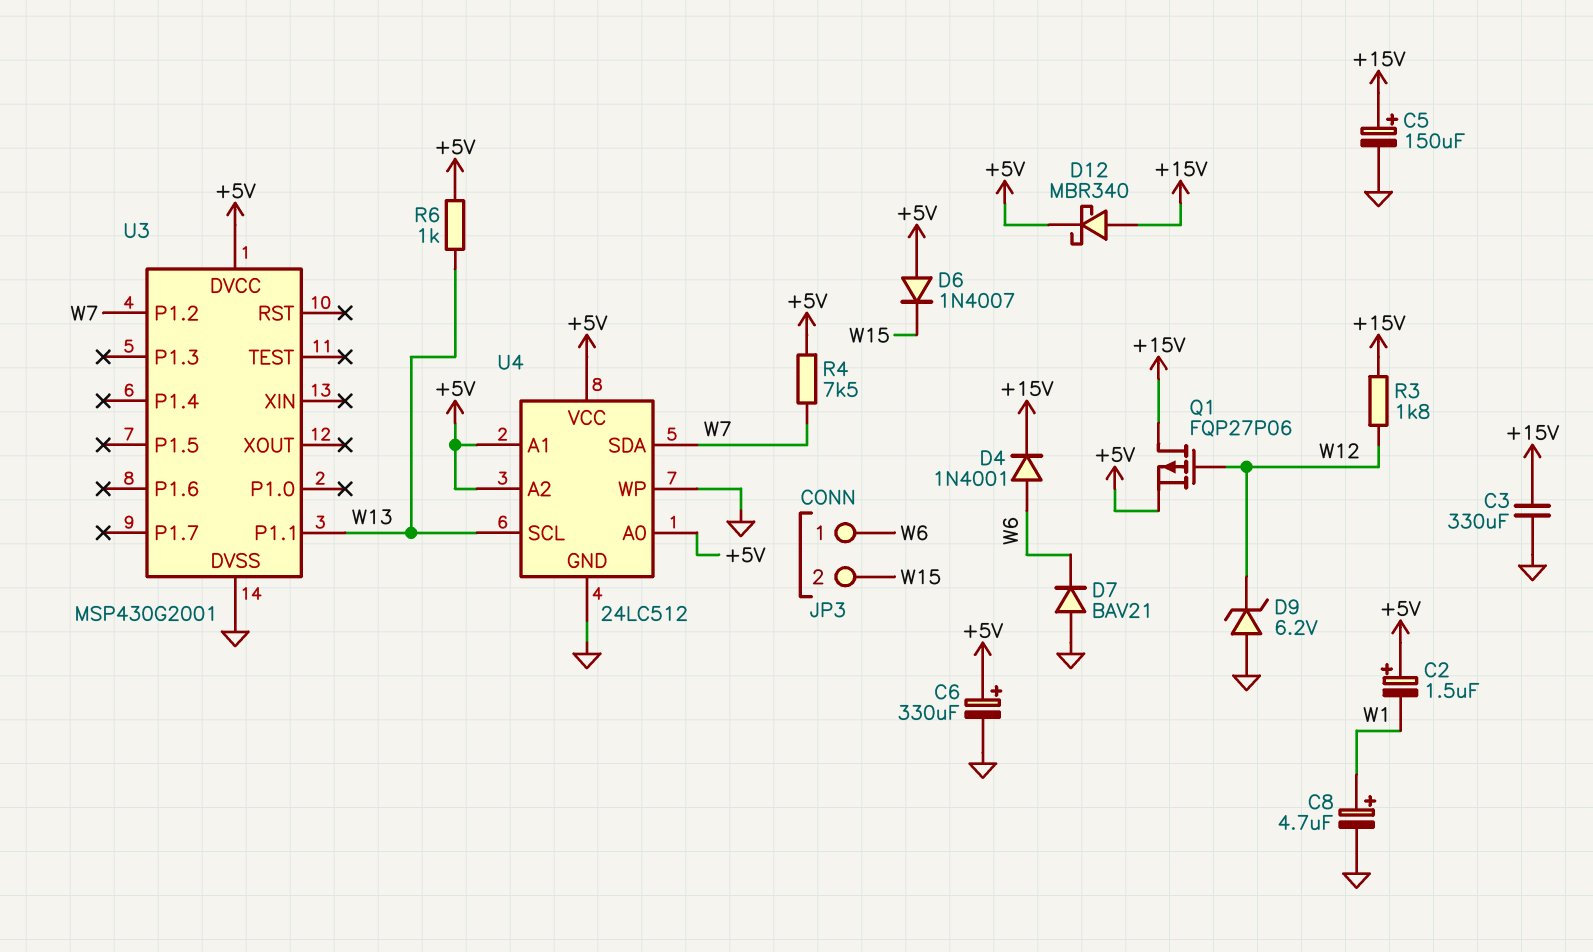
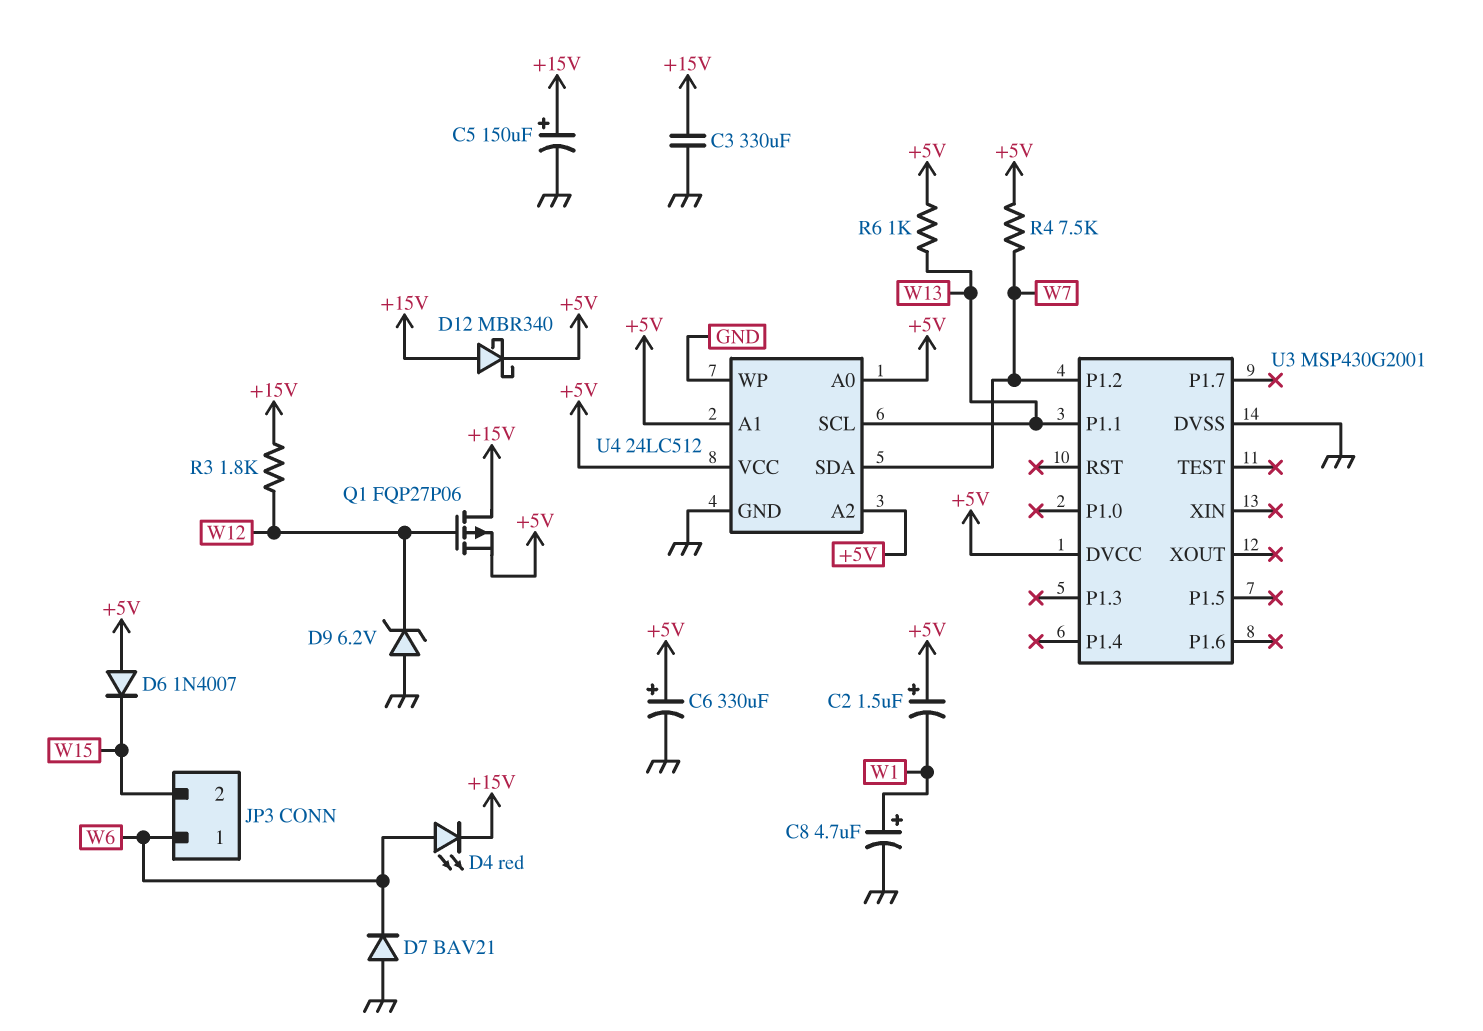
D4: diode 1N4001 (A W6, K +15V) -> LED red (A W6, K +15V)

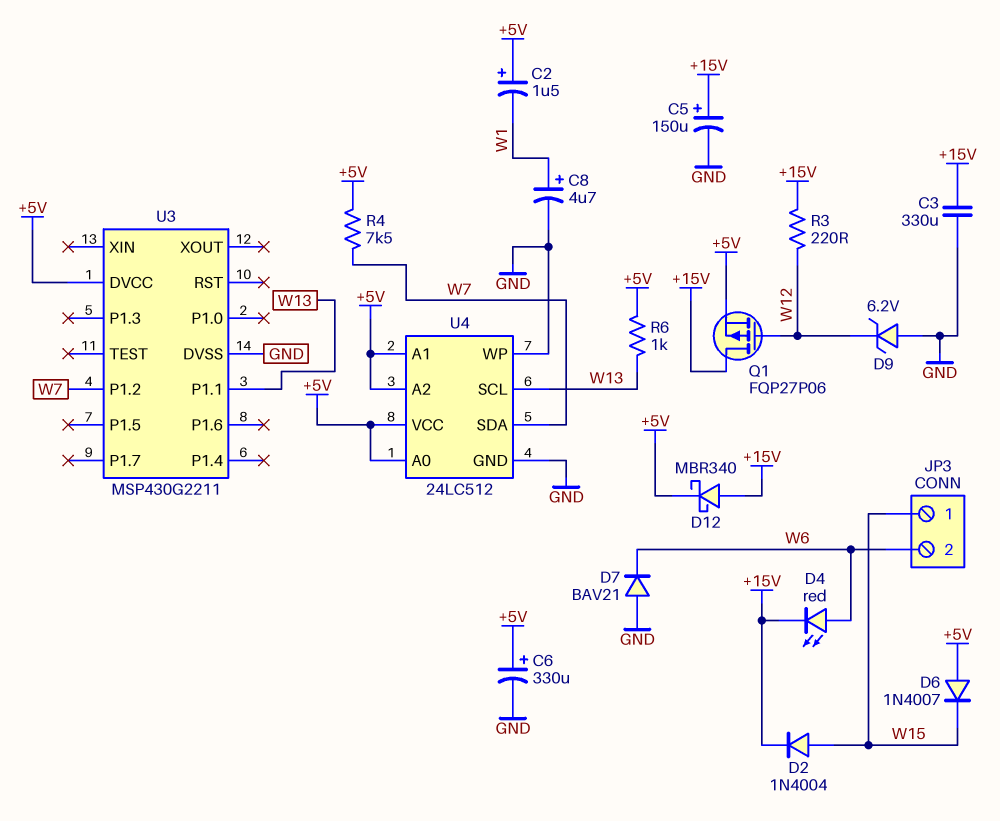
D2: none -> diode 1N4004 (A W15, K +15V)
JP3 pin 1: W6 -> W15
JP3 pin 2: W15 -> W6
R3: 1.8k (+15V, W12) -> 220 (+15V, W12)
U3: MSP430G2001 -> MSP430G2211

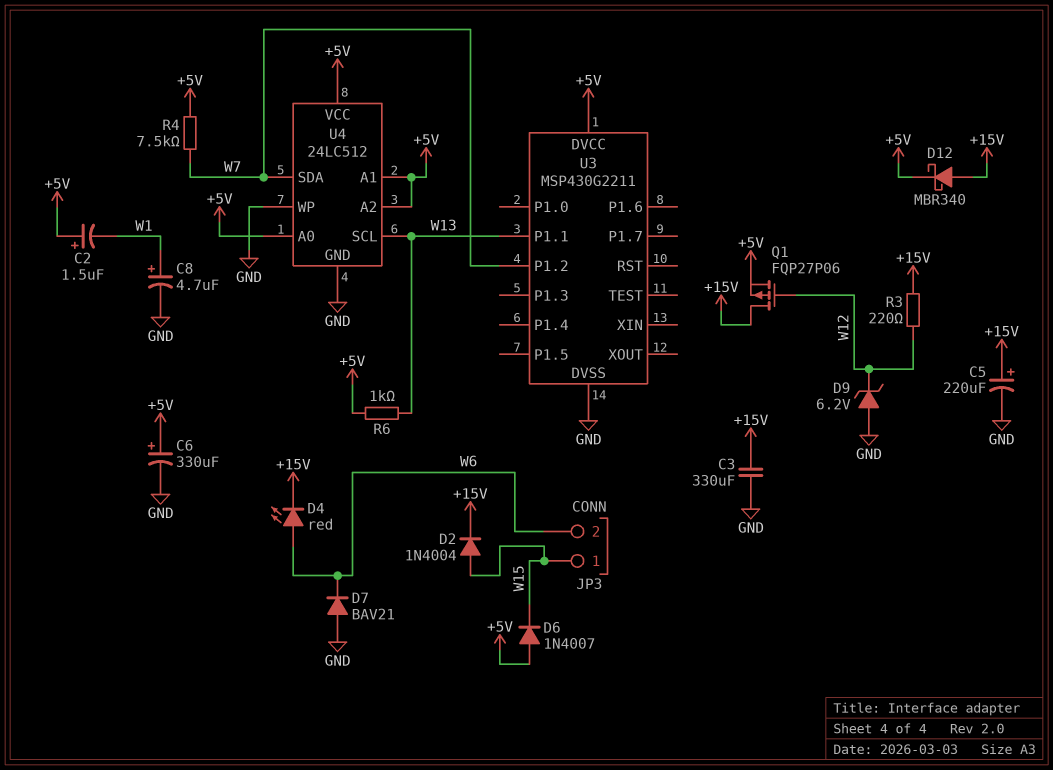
C5: 150uF (plus +15V, minus GND) -> 220uF (plus +15V, minus GND)

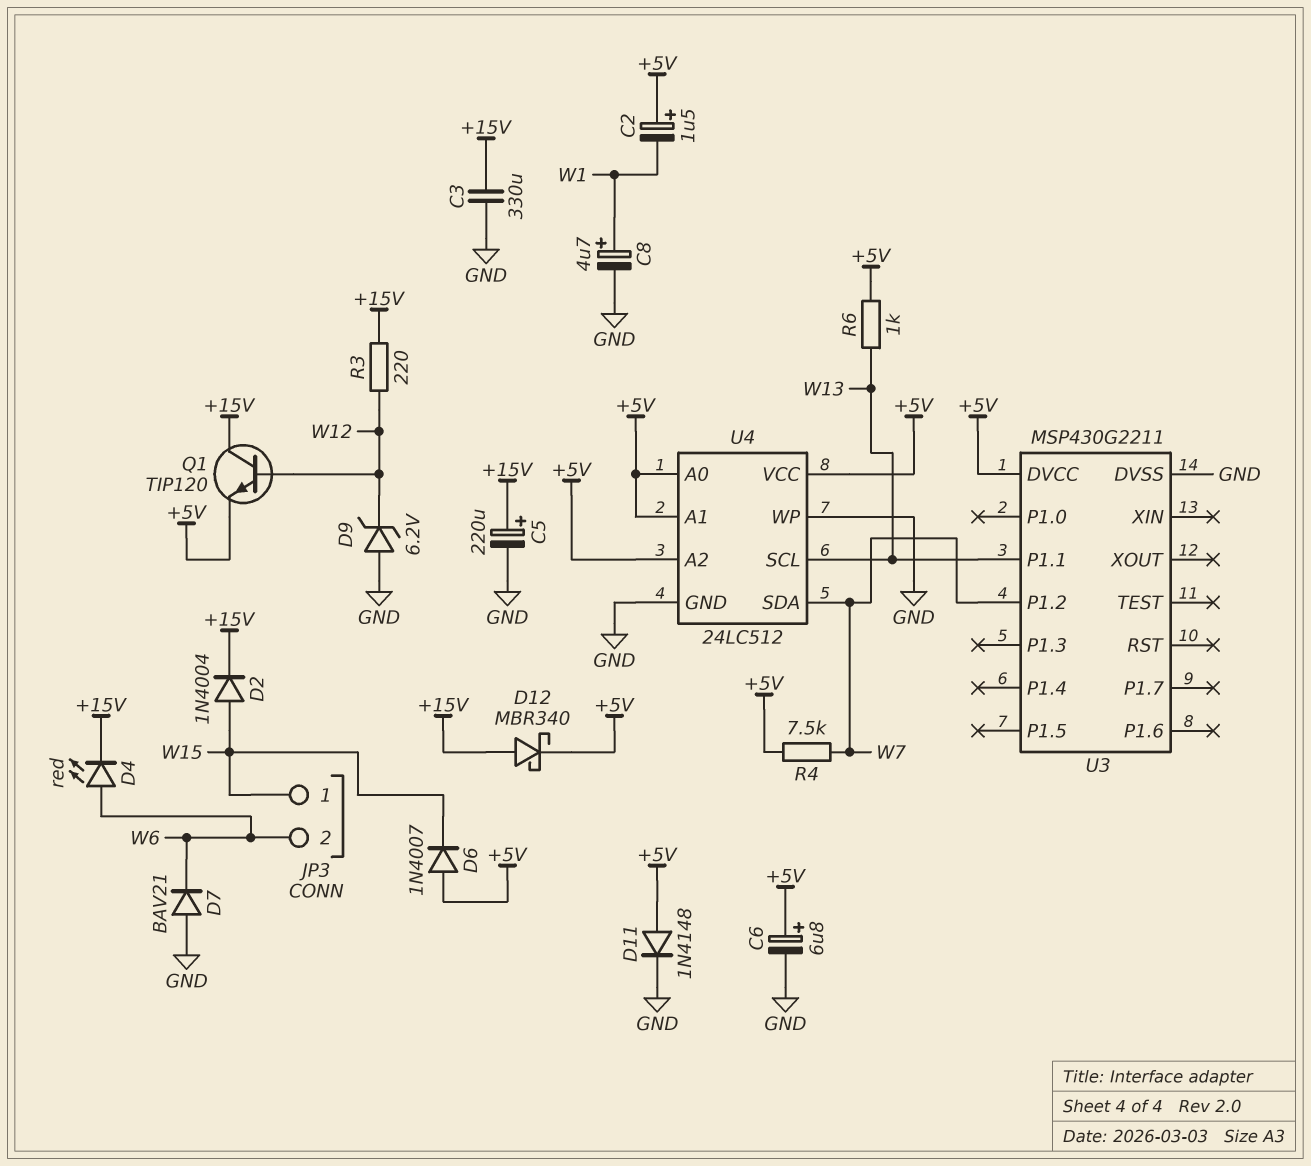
C6: 330uF (plus +5V, minus GND) -> 6.8uF (plus +5V, minus GND)
D11: none -> diode 1N4148 (A +5V, K GND)
Q1: PMOS FQP27P06 (G W12, D +15V, S +5V) -> NPN TIP120 (B W12, C +15V, E +5V)

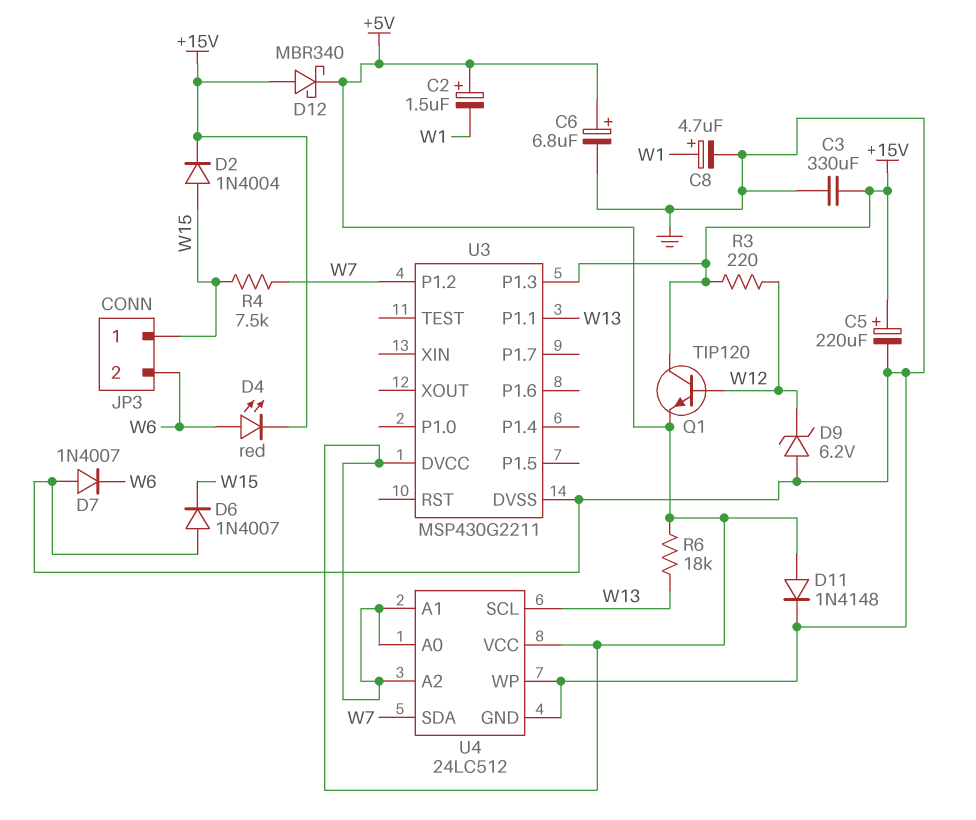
D6: diode 1N4007 (A +5V, K W15) -> diode 1N4007 (A GND, K W15)
D7: diode BAV21 (A GND, K W6) -> diode 1N4007 (A GND, K W6)
R4: 7.5k (+5V, W7) -> 7.5k (W7, W15)
R6: 1k (+5V, W13) -> 18k (+5V, W13)
U3 pin P1.3: none -> +15V

